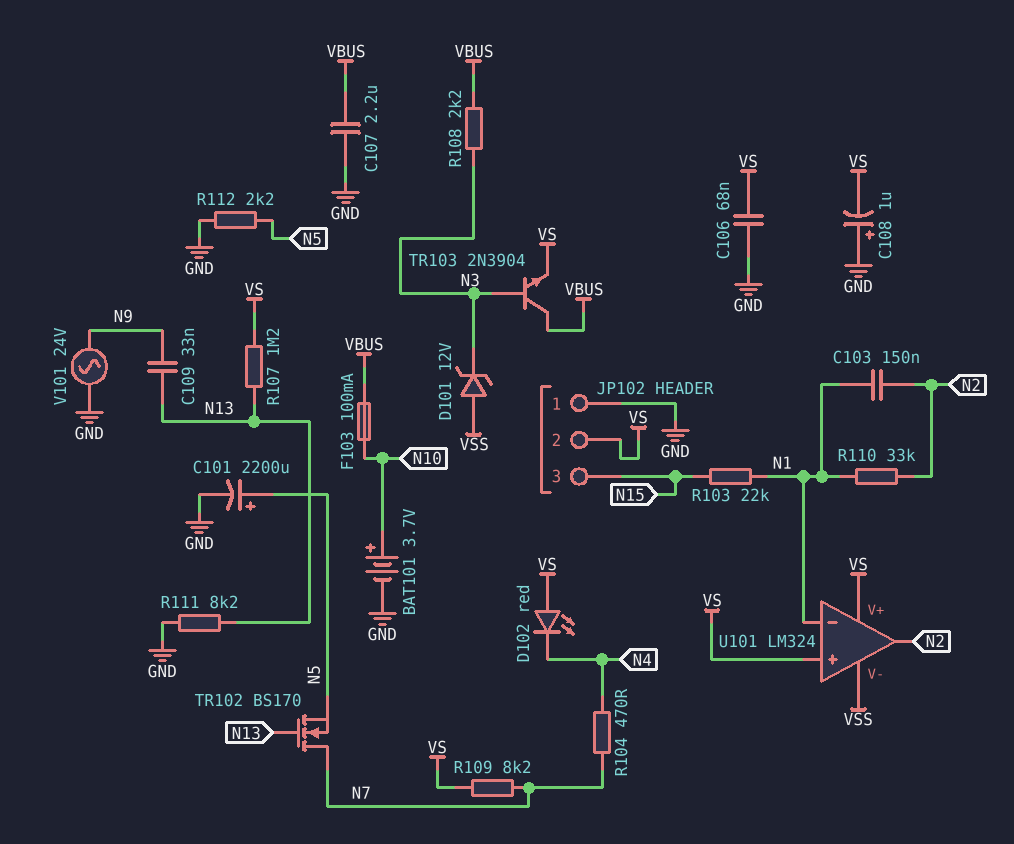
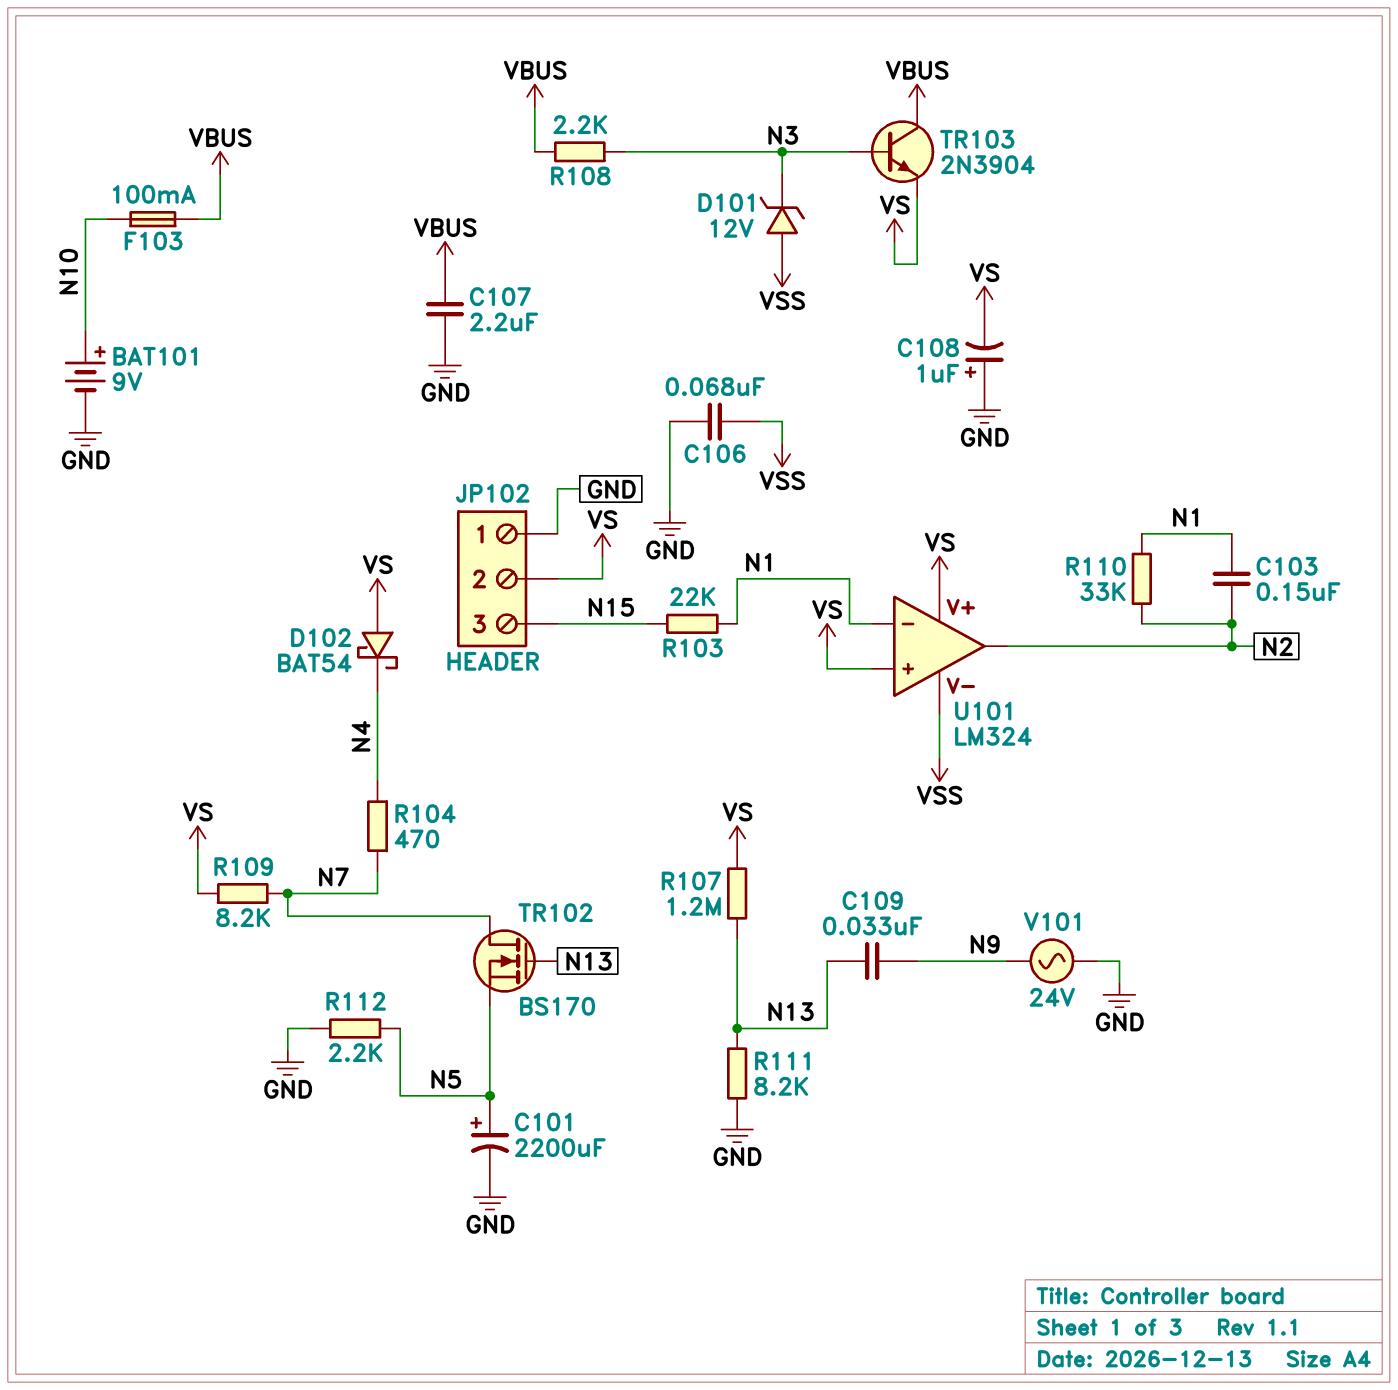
BAT101: 3.7V (plus N10, minus GND) -> 9V (plus N10, minus GND)
C106: 68nF (GND, VS) -> 68nF (GND, VSS)
D102: LED red (A VS, K N4) -> schottky BAT54 (A VS, K N4)

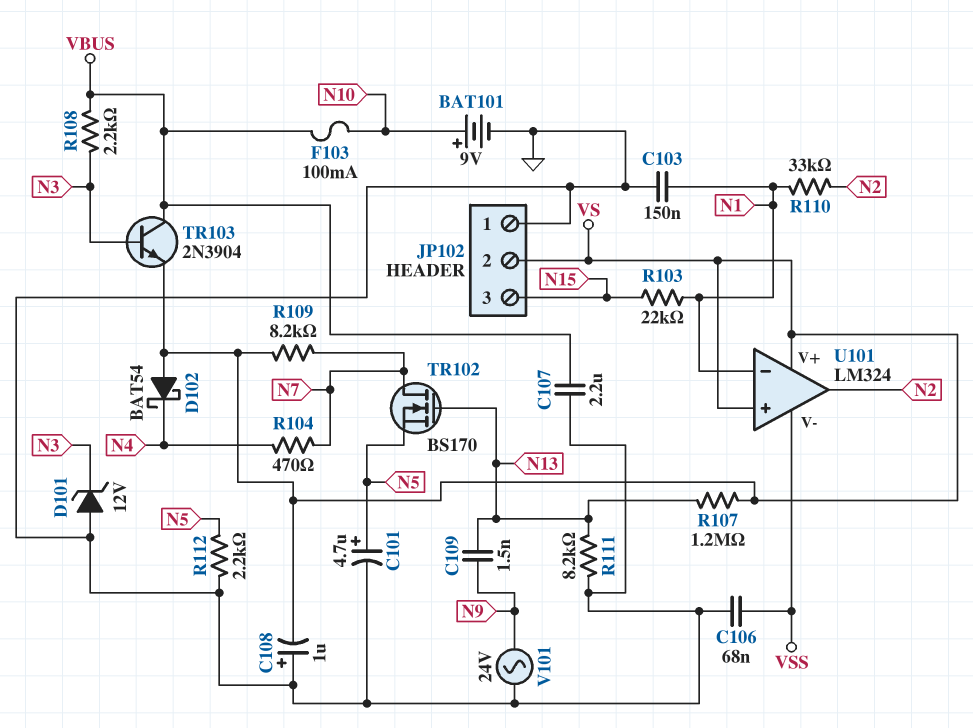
C101: 2200uF (plus N5, minus GND) -> 4.7uF (plus N5, minus GND)
C103: 150nF (N1, N2) -> 150nF (GND, N1)
C109: 33nF (N9, N13) -> 1.5nF (N9, N13)
D101: zener 12V (A VSS, K N3) -> zener 12V (A GND, K N3)

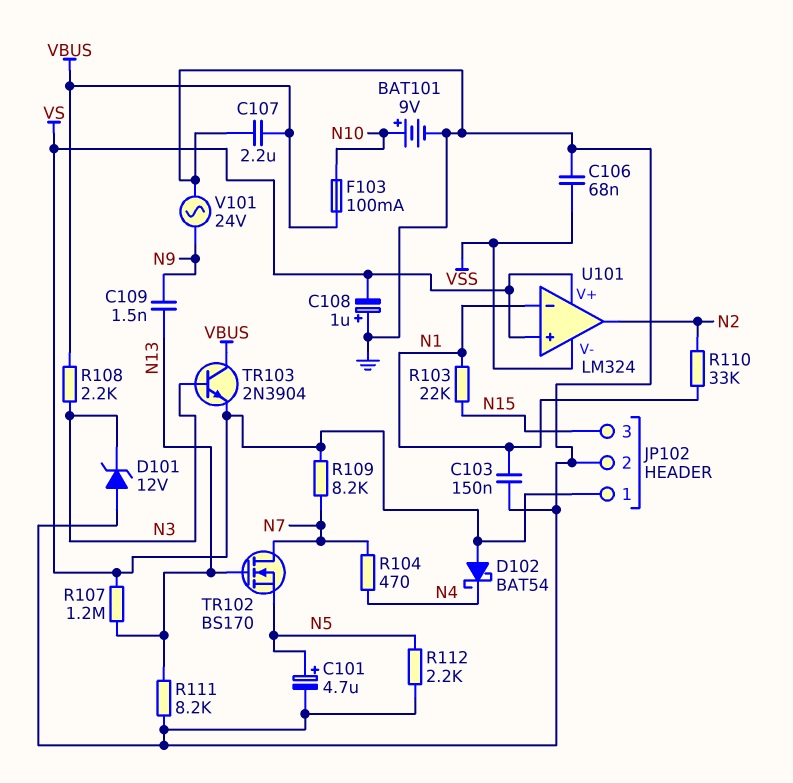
JP102 pin 1: GND -> VS
JP102 pin 2: VS -> GND

